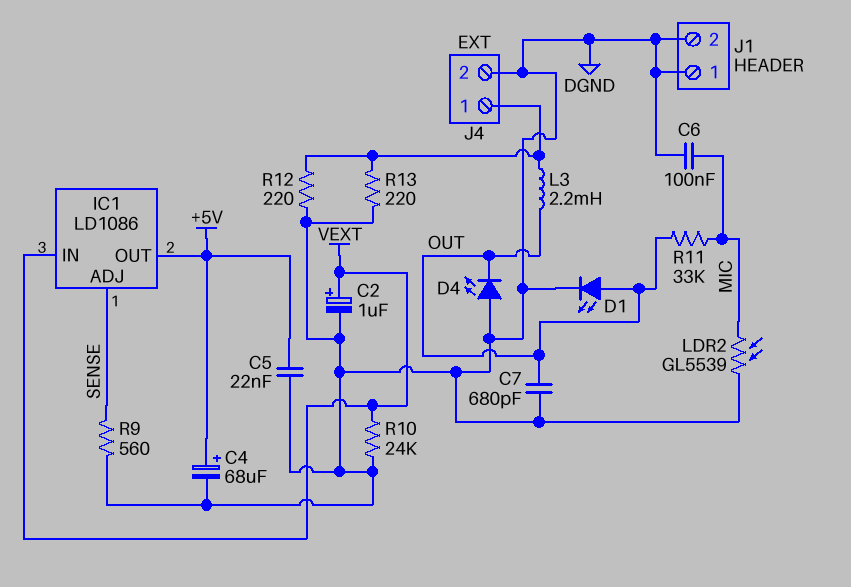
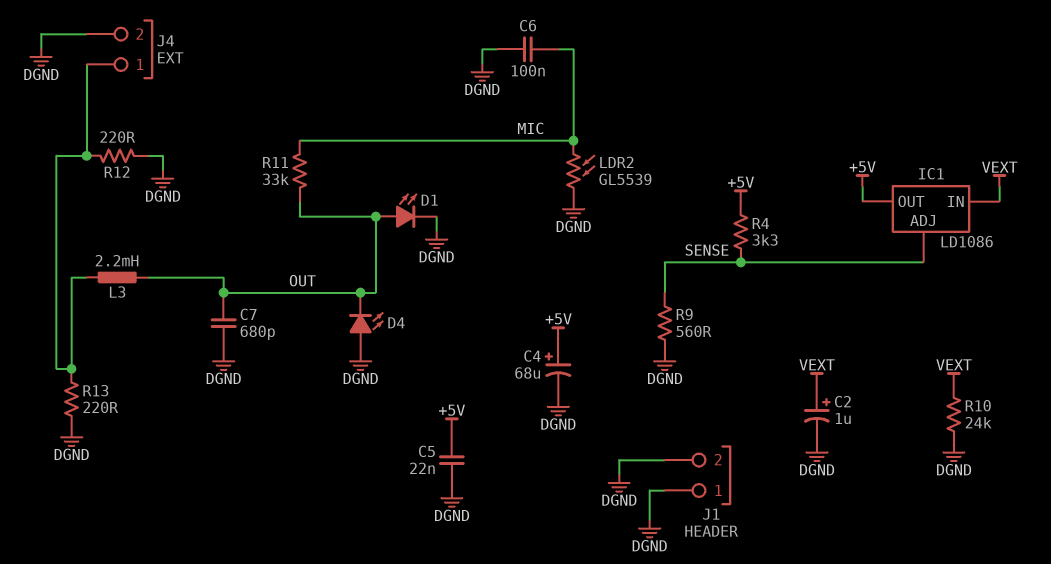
R4: none -> 3.3k (+5V, SENSE)

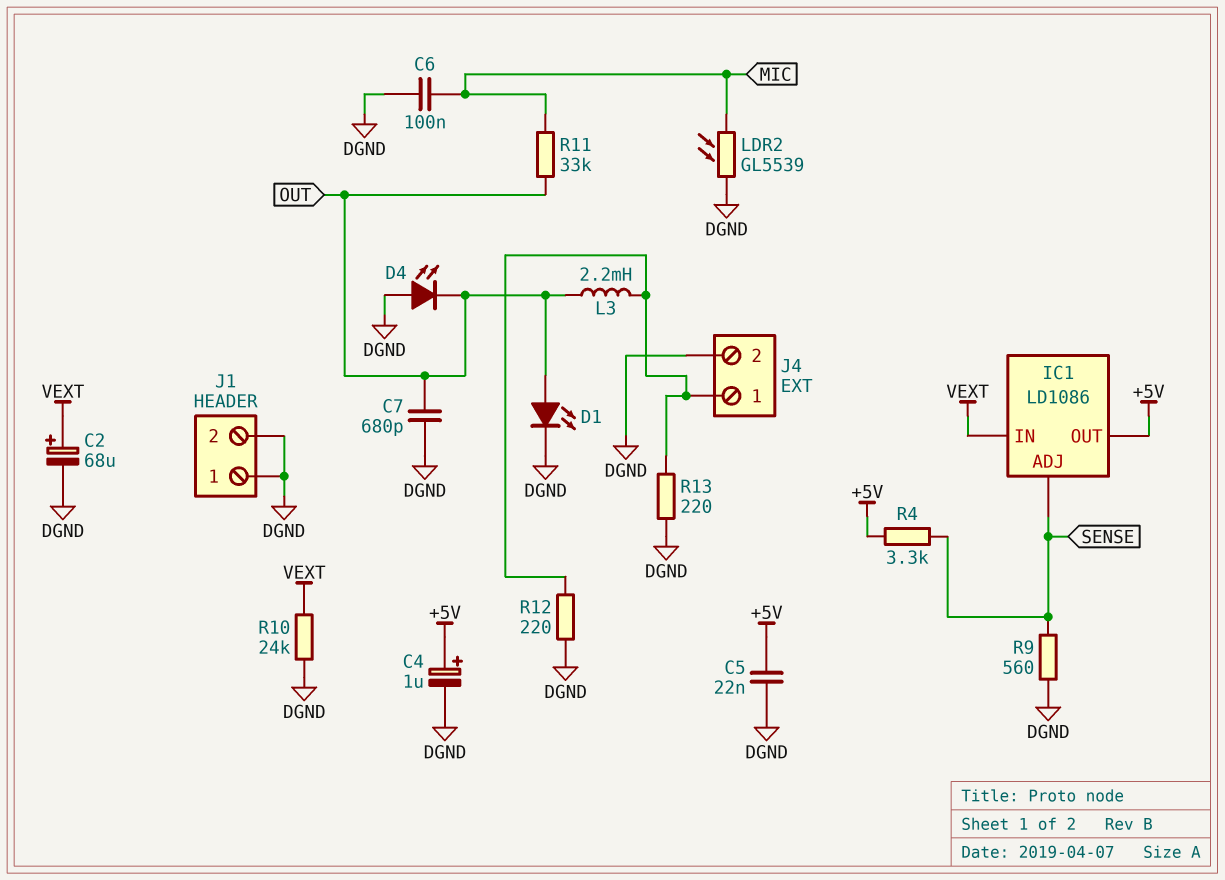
C2: 1uF (plus VEXT, minus DGND) -> 68uF (plus VEXT, minus DGND)
C4: 68uF (plus +5V, minus DGND) -> 1uF (plus +5V, minus DGND)

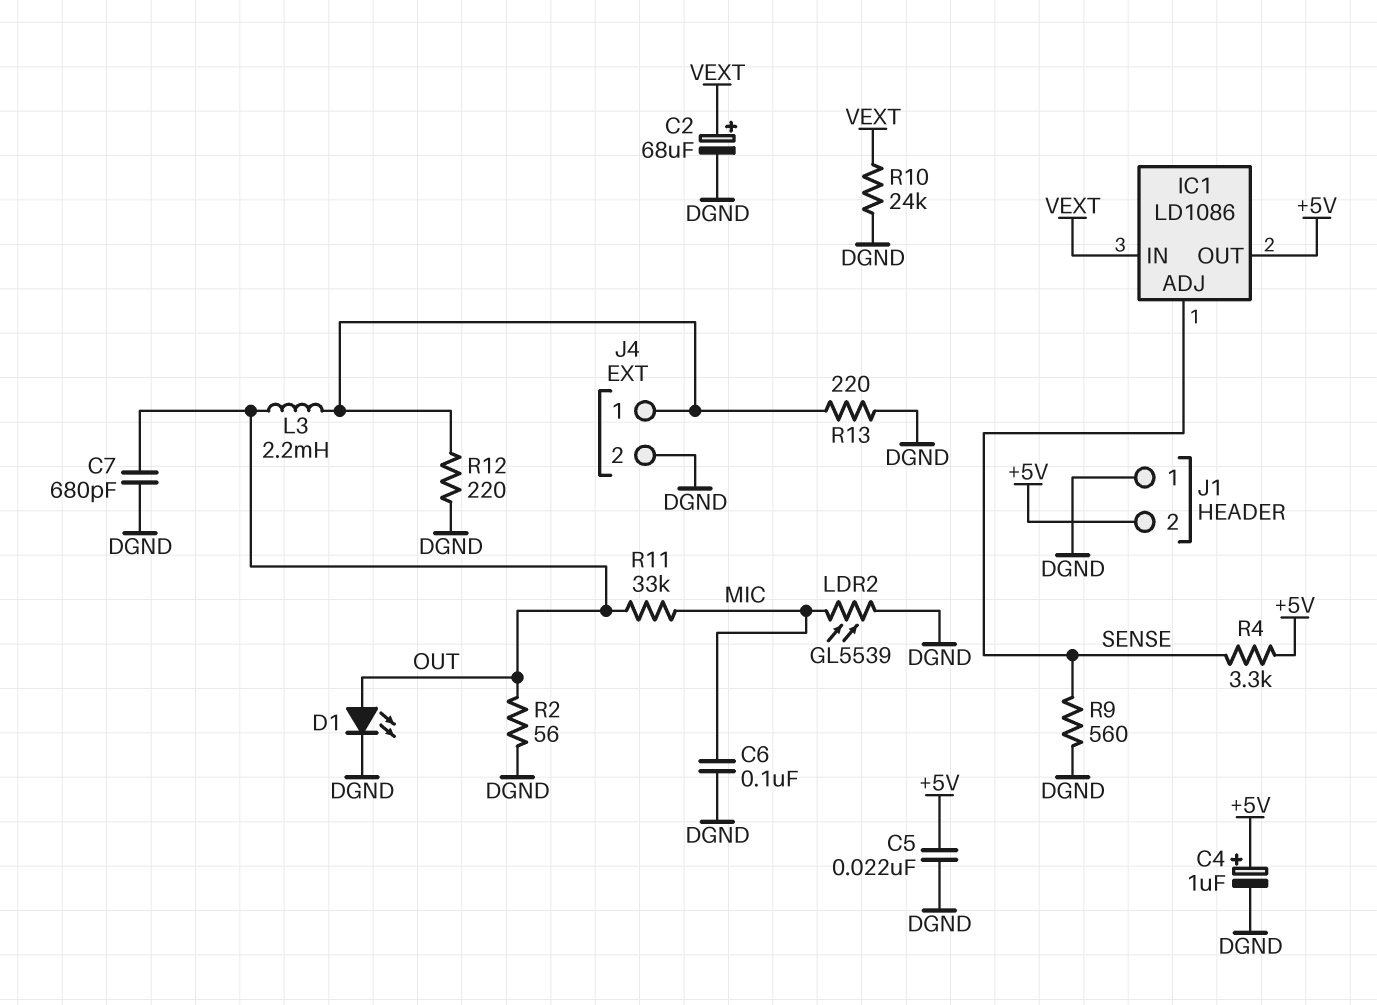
D4: LED (A DGND, K OUT) -> none
J1 pin 2: DGND -> +5V
R2: none -> 56 (DGND, OUT)

